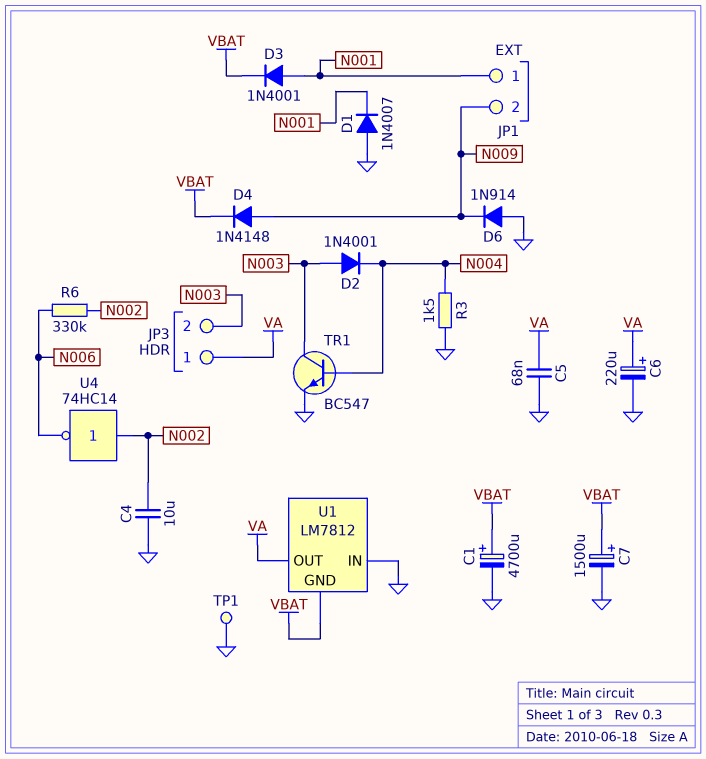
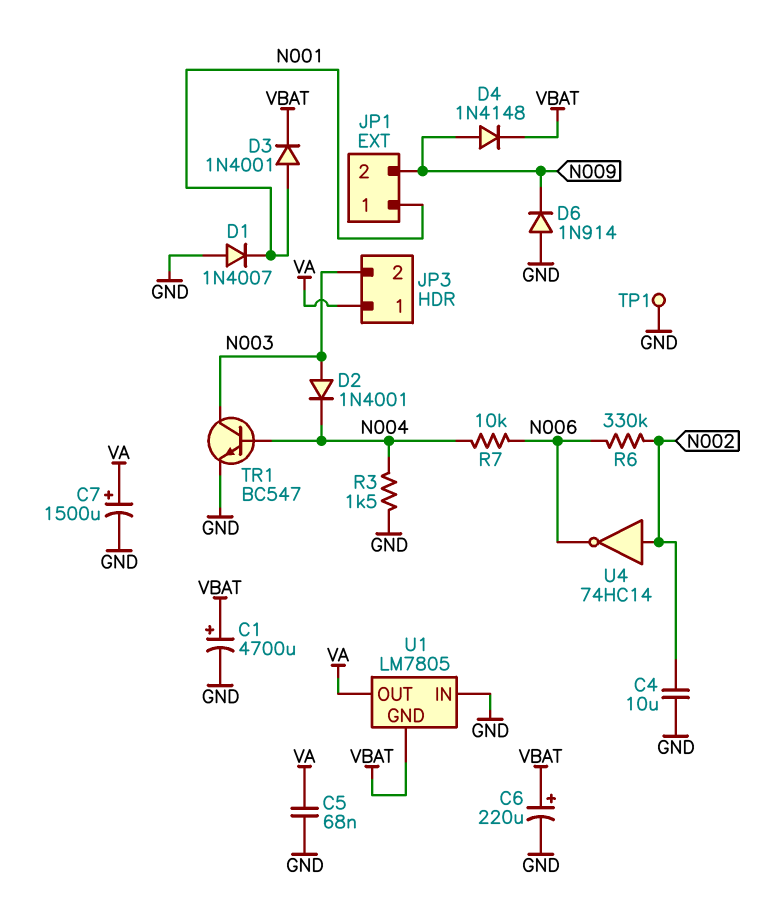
C6: 220uF (plus VA, minus GND) -> 220uF (plus VBAT, minus GND)
C7: 1500uF (plus VBAT, minus GND) -> 1500uF (plus VA, minus GND)
R7: none -> 10k (N004, N006)
U1: LM7812 -> LM7805

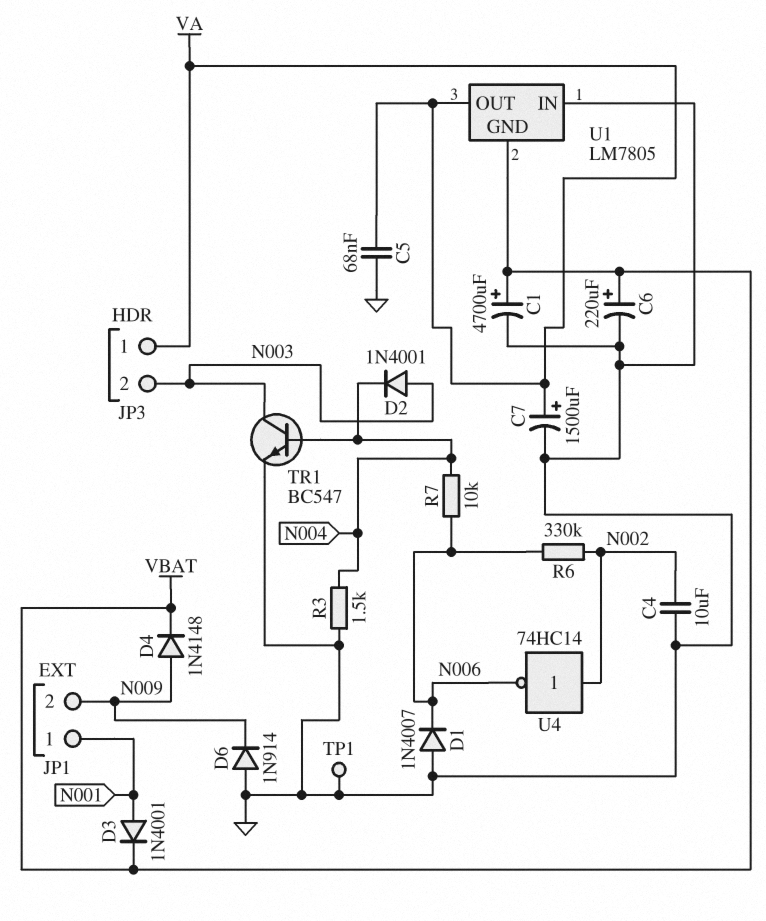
D1: diode 1N4007 (A GND, K N001) -> diode 1N4007 (A GND, K N006)

